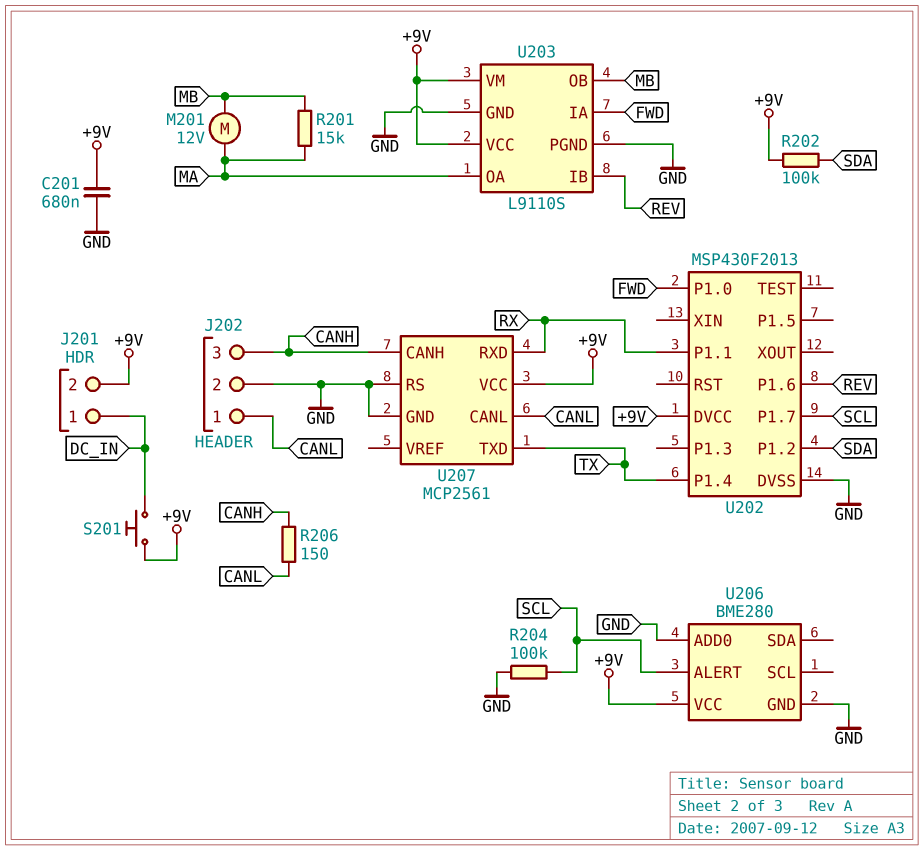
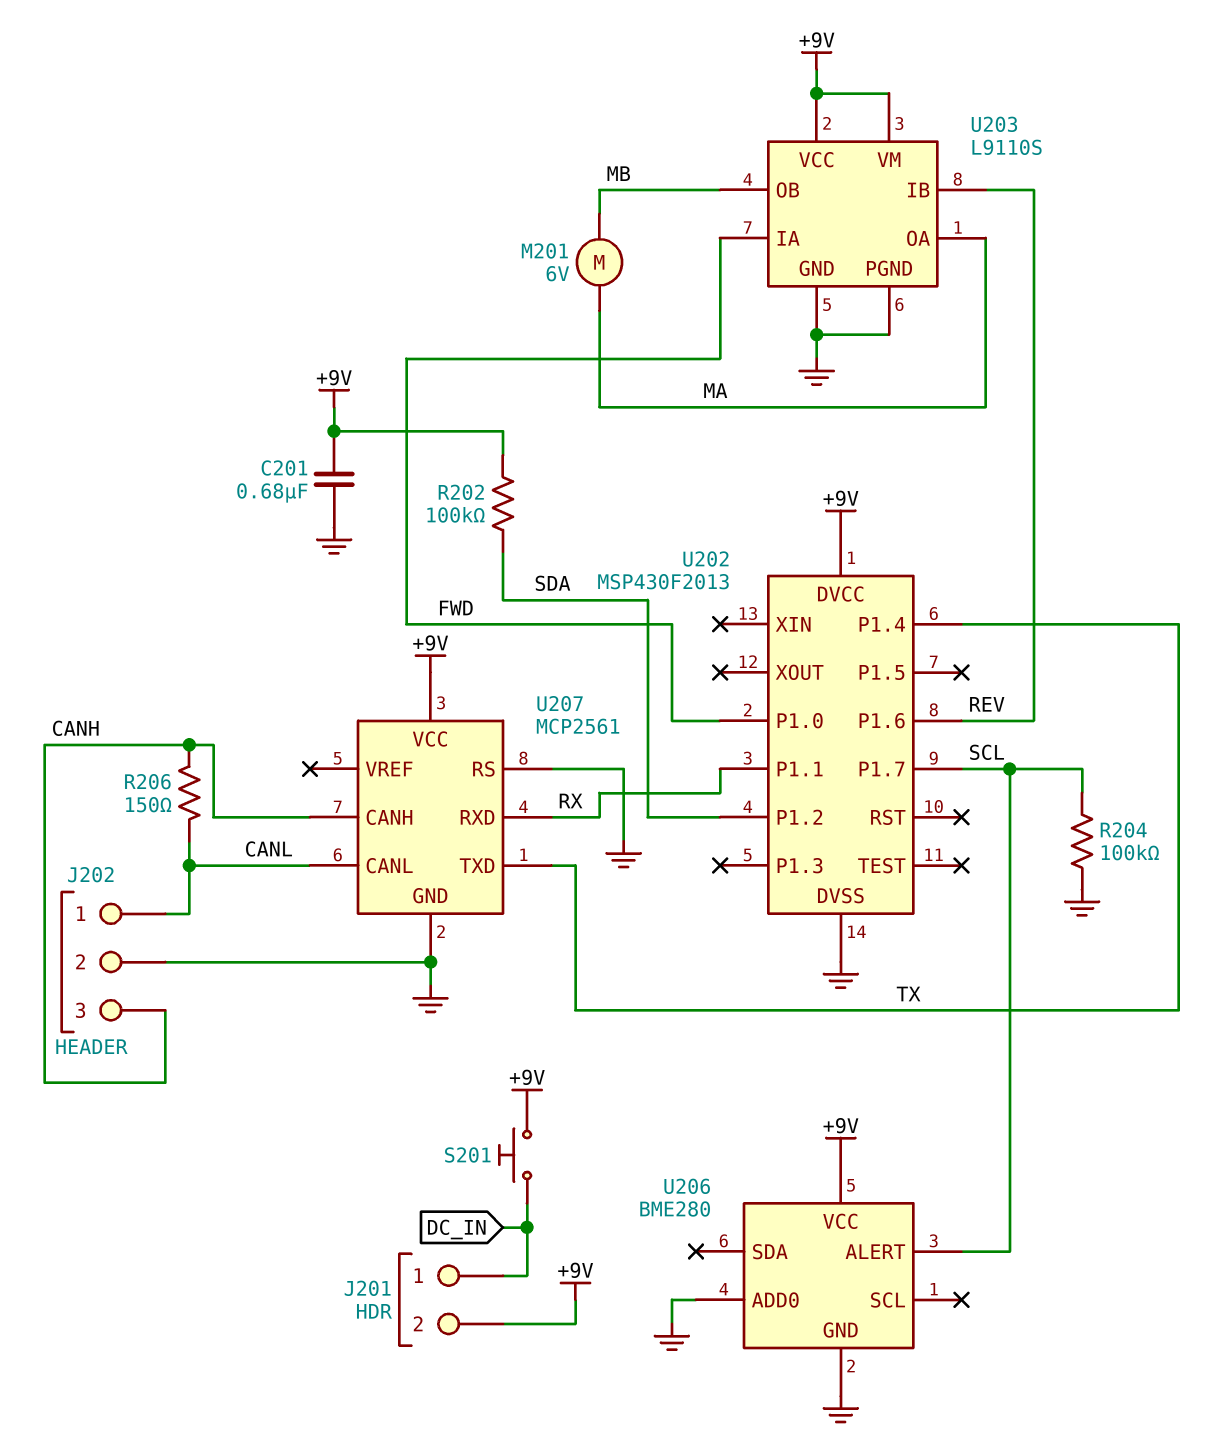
M201: motor 12V (MA, MB) -> motor 6V (MA, MB)
R201: 15k (MA, MB) -> none

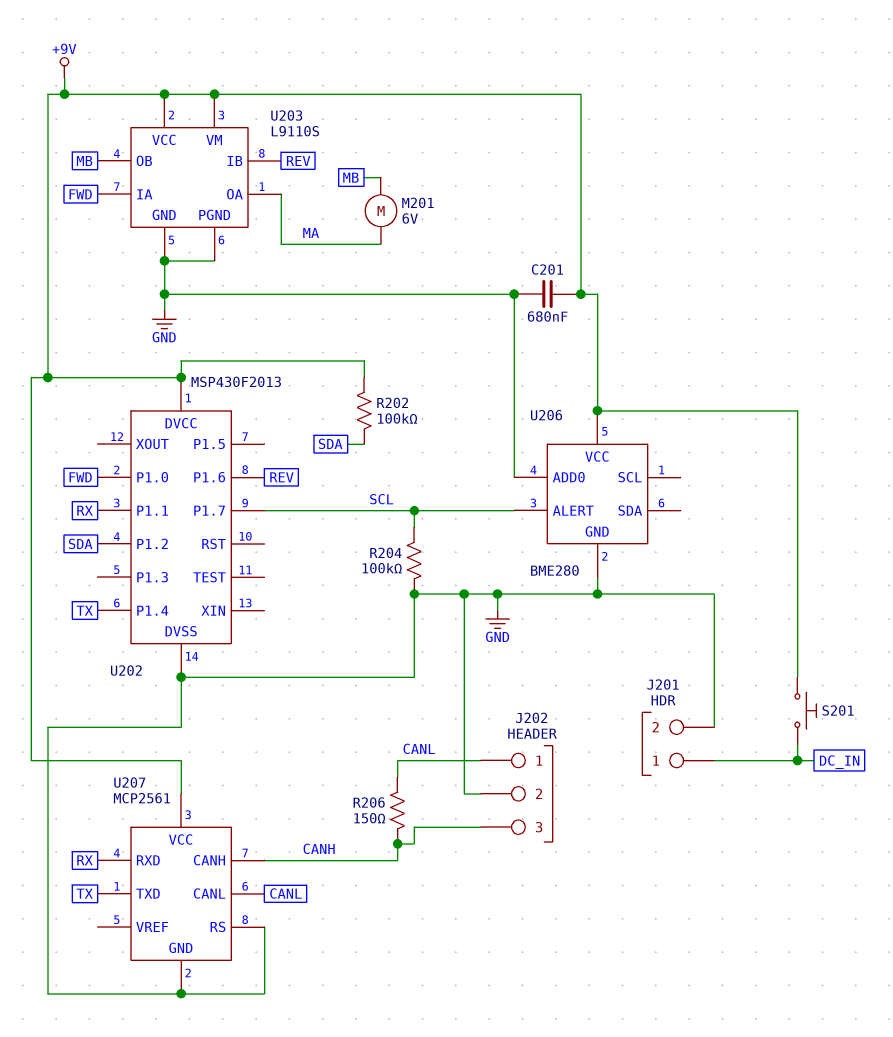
J201 pin 2: +9V -> GND

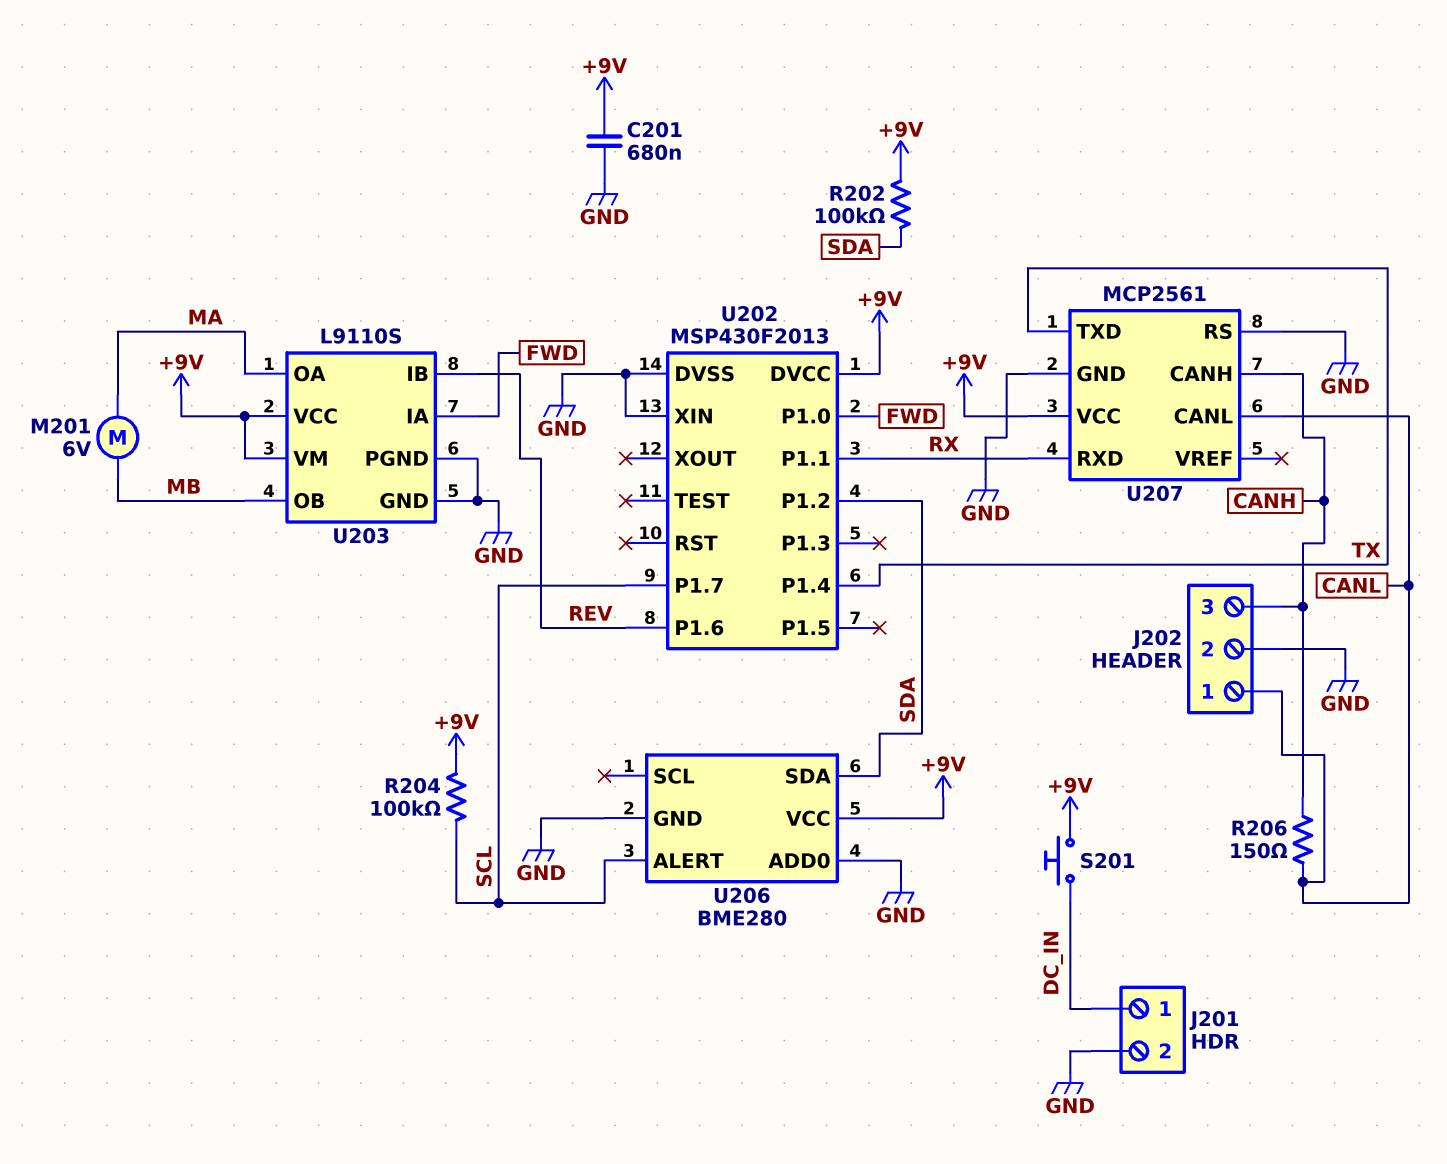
R204: 100k (GND, SCL) -> 100k (+9V, SCL)
U202 pin XIN: none -> GND
U206 pin SDA: none -> SDA

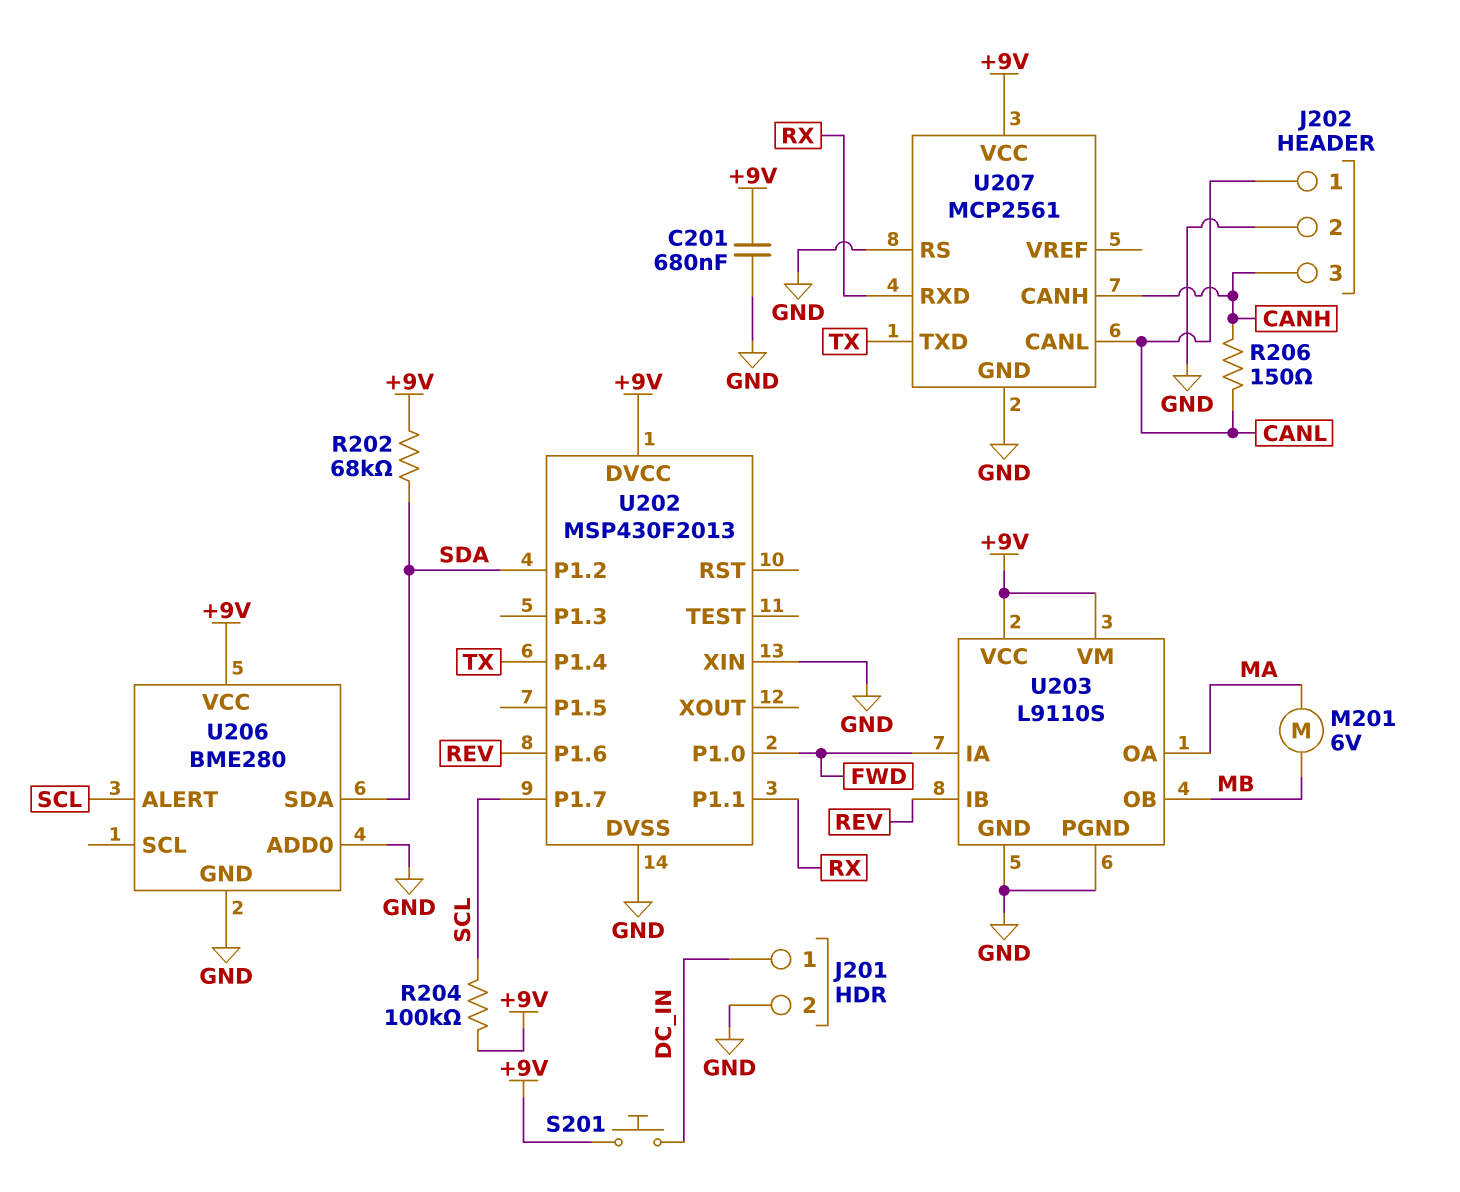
R202: 100k (+9V, SDA) -> 68k (+9V, SDA)

